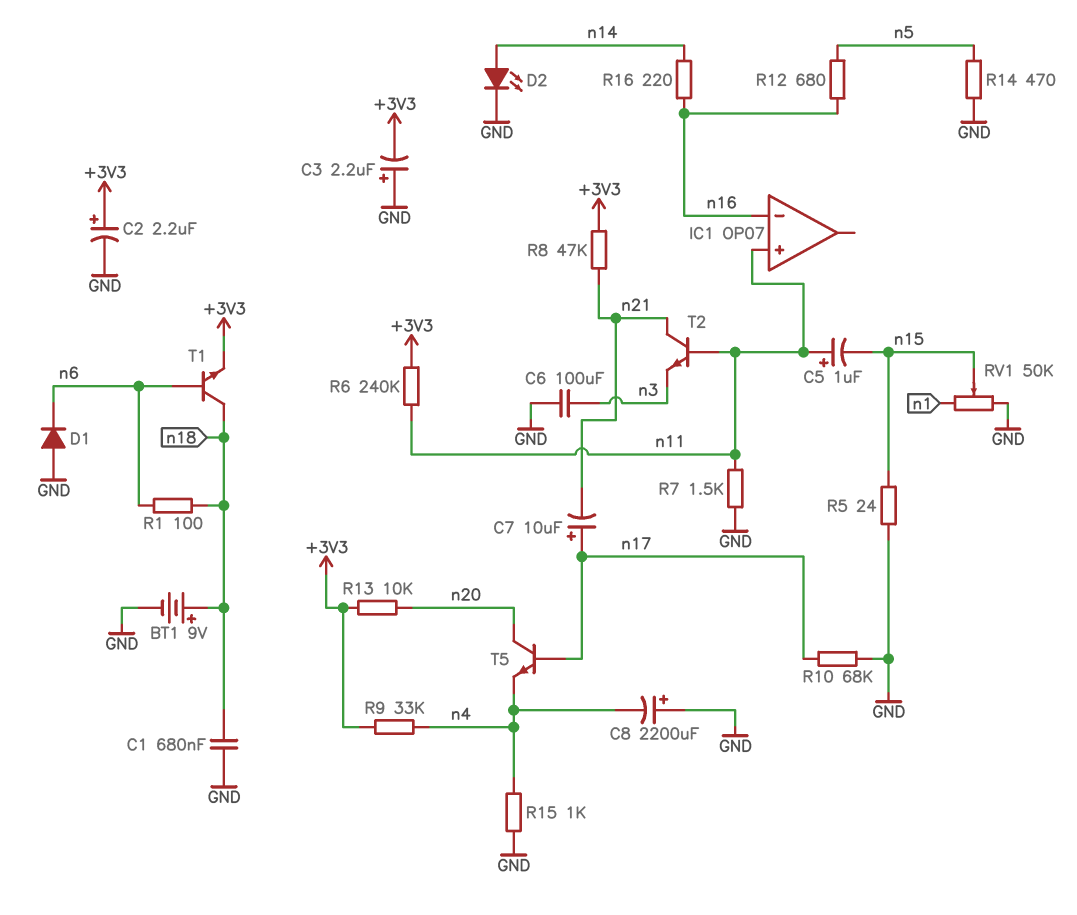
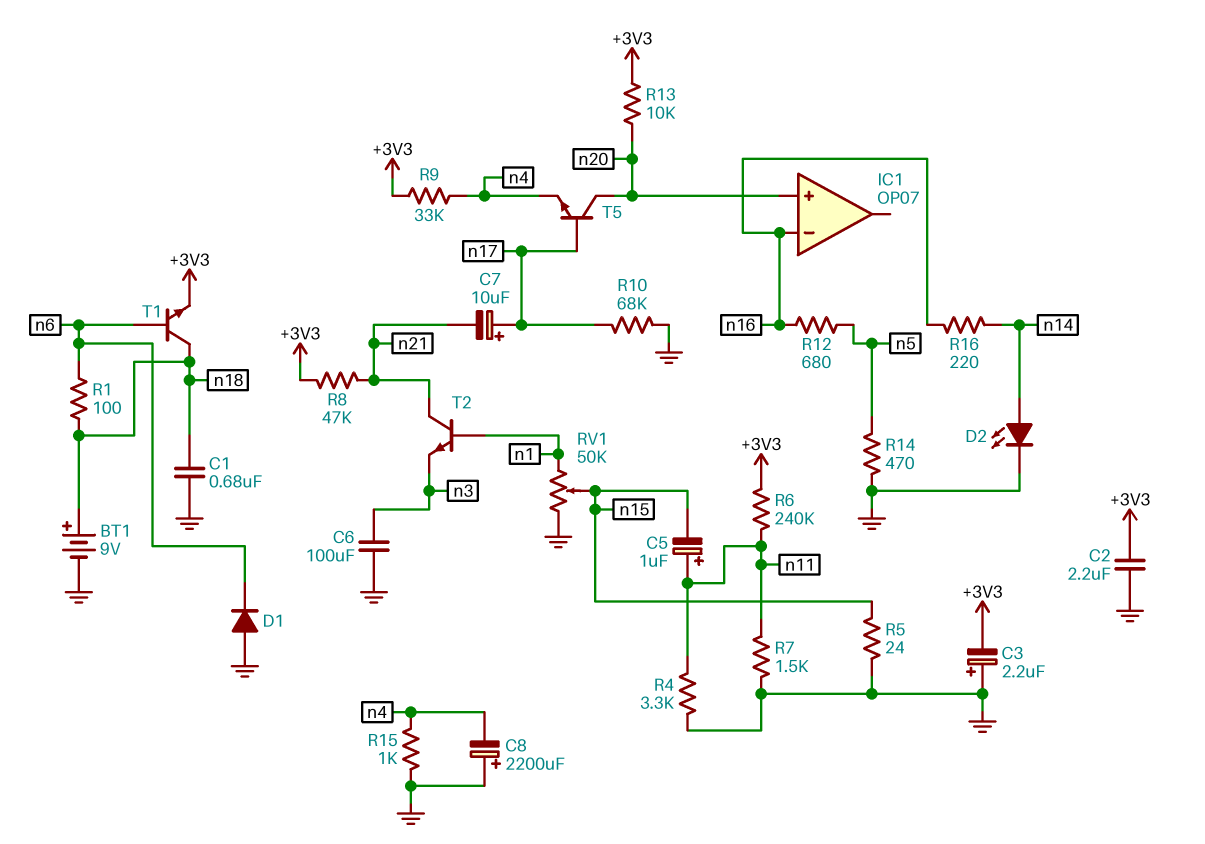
C2: 2.2uF (plus +3V3, minus GND) -> 2.2uF (+3V3, GND)
IC1 pin in+: n11 -> n20
R4: none -> 3.3k (GND, n11)
T2: NPN (B n11, C n21, E n3) -> NPN (B n1, C n21, E n3)

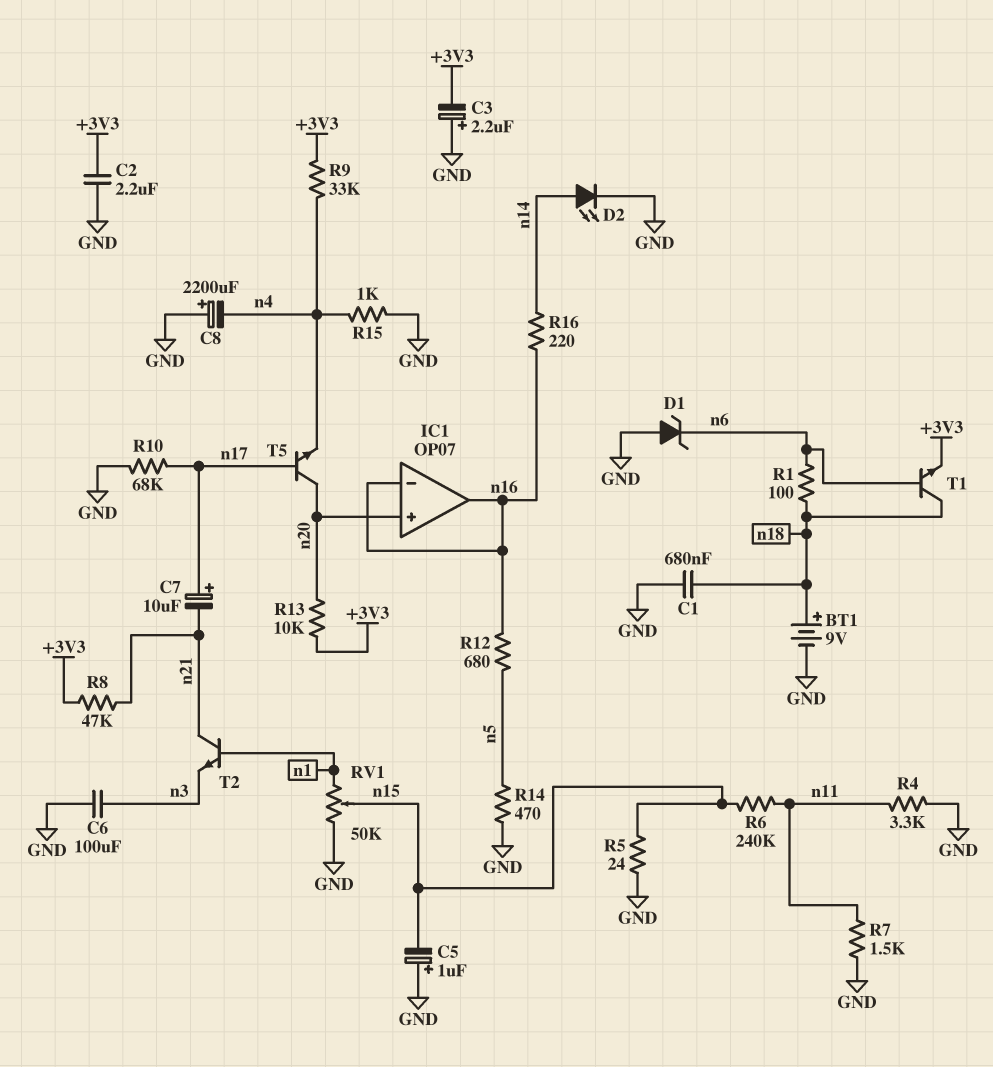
C5: 1uF (plus n11, minus n15) -> 1uF (plus GND, minus n15)
D1: diode (A GND, K n6) -> zener (A GND, K n6)
IC1 pin out: none -> n16
R6: 240k (+3V3, n11) -> 240k (n11, n15)

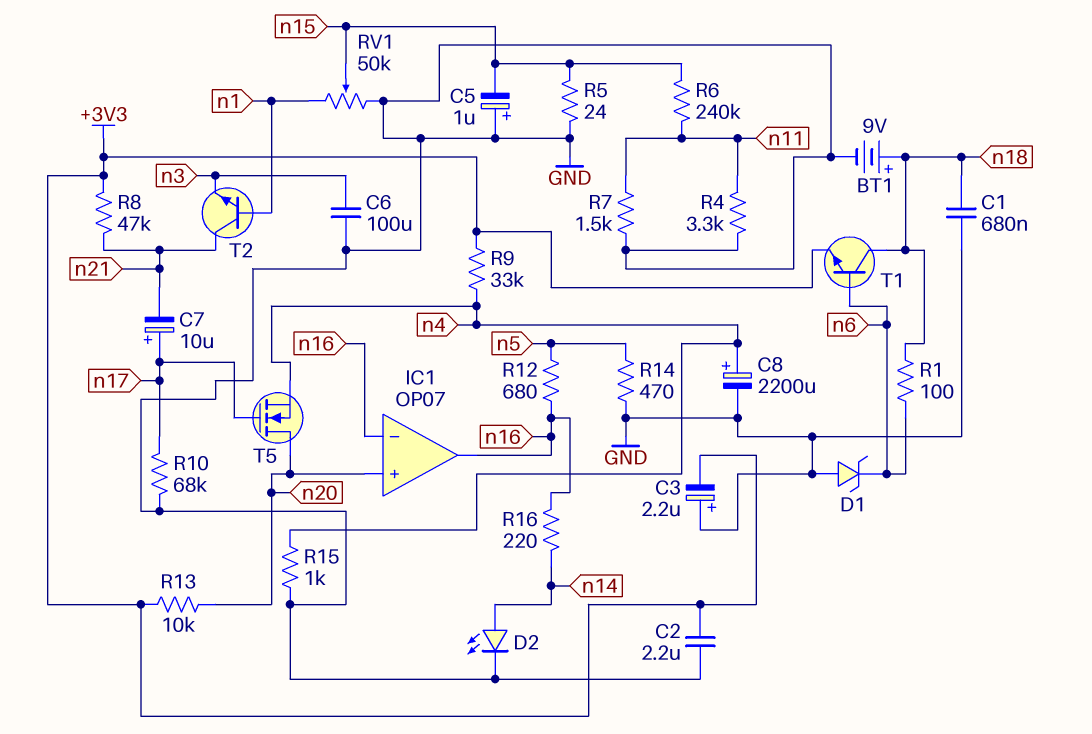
C8: 2200uF (plus GND, minus n4) -> 2200uF (plus n4, minus GND)
T5: NPN (B n17, C n20, E n4) -> NMOS (G n17, D n20, S n4)

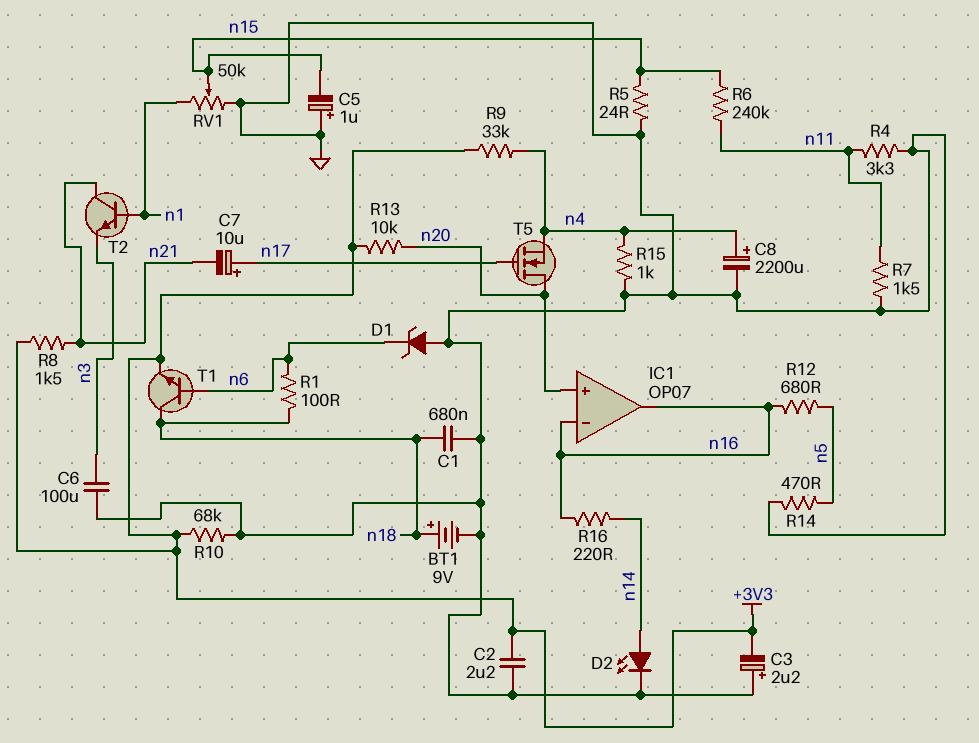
R8: 47k (+3V3, n21) -> 1.5k (+3V3, n21)
R10: 68k (GND, n17) -> 68k (+3V3, GND)

